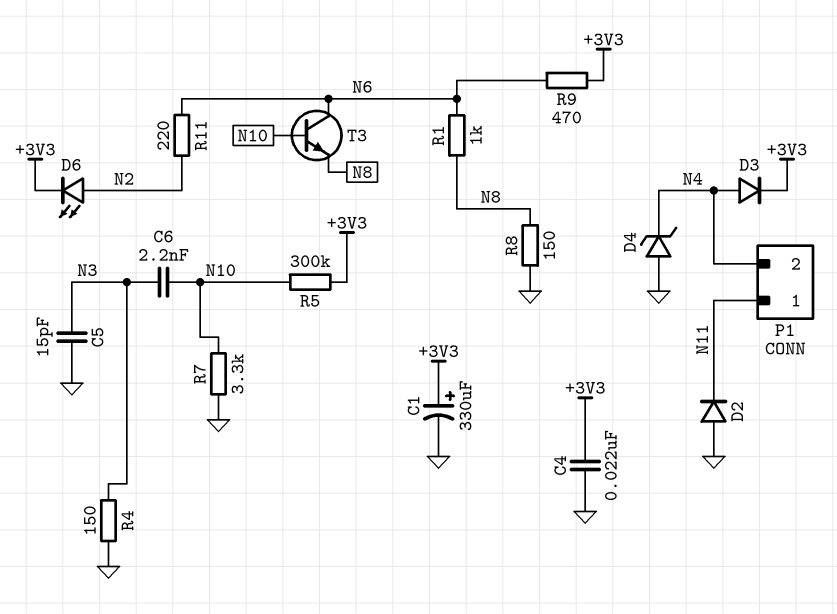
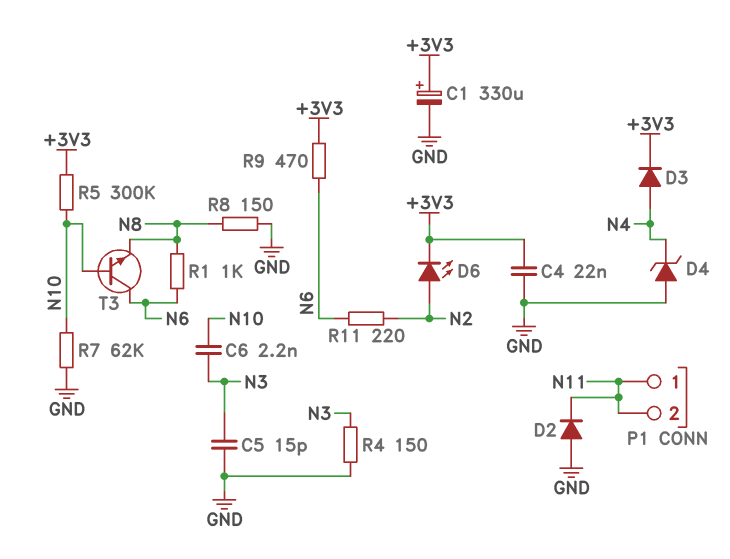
P1 pin 2: N4 -> N11
R7: 3.3k (GND, N10) -> 62k (GND, N10)

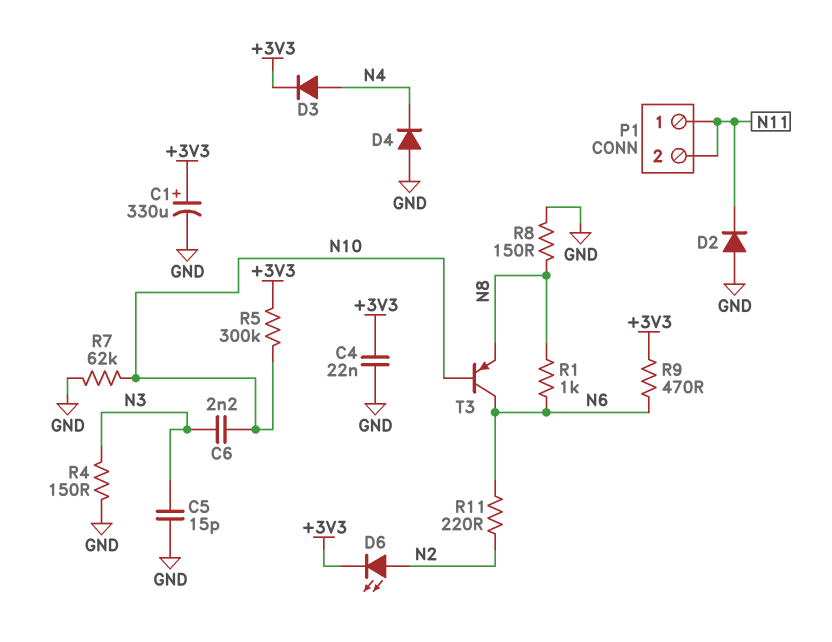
D4: zener (A GND, K N4) -> diode (A GND, K N4)
T3: NPN (B N10, C N6, E N8) -> PNP (B N10, C N6, E N8)

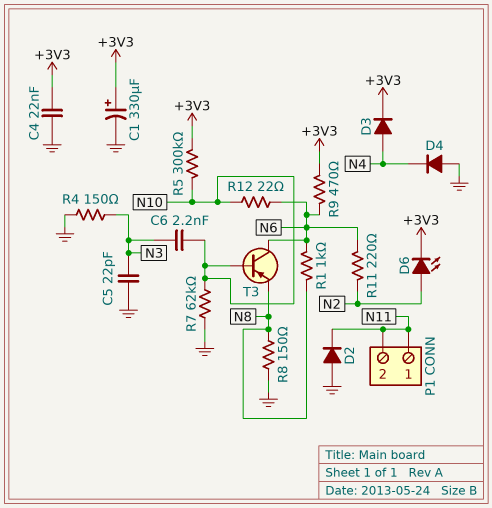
C5: 15pF (GND, N3) -> 22pF (GND, N3)
R12: none -> 22 (N6, N10)

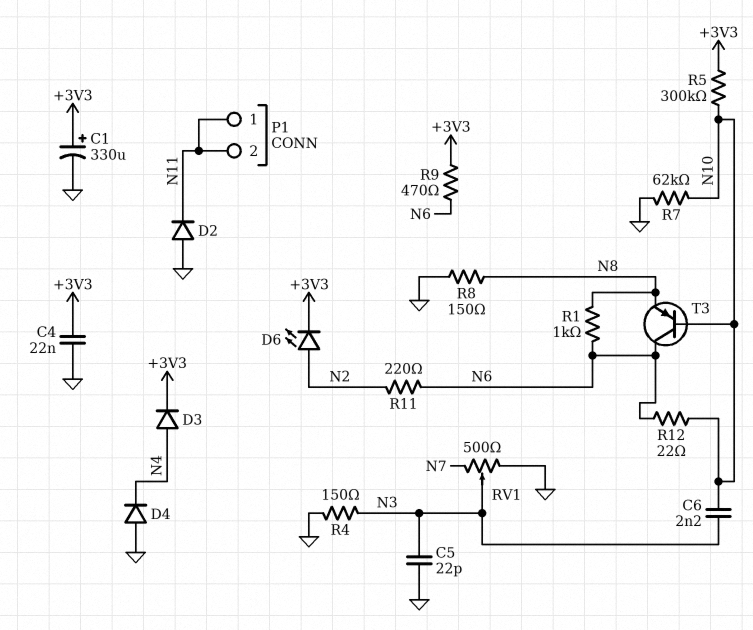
RV1: none -> 500 (GND, N7, wiper N3)

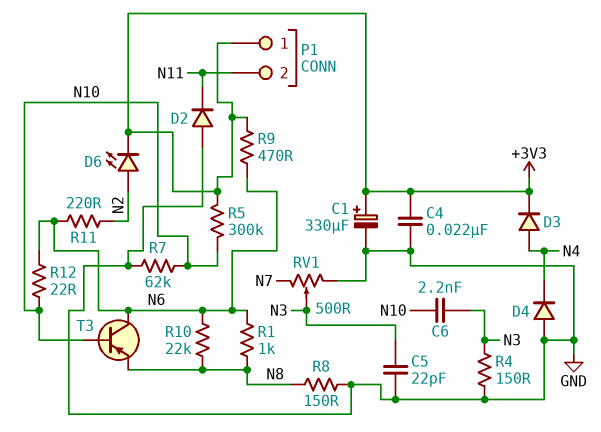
P1 pin 1: N11 -> +3V3
R10: none -> 22k (N6, N8)

